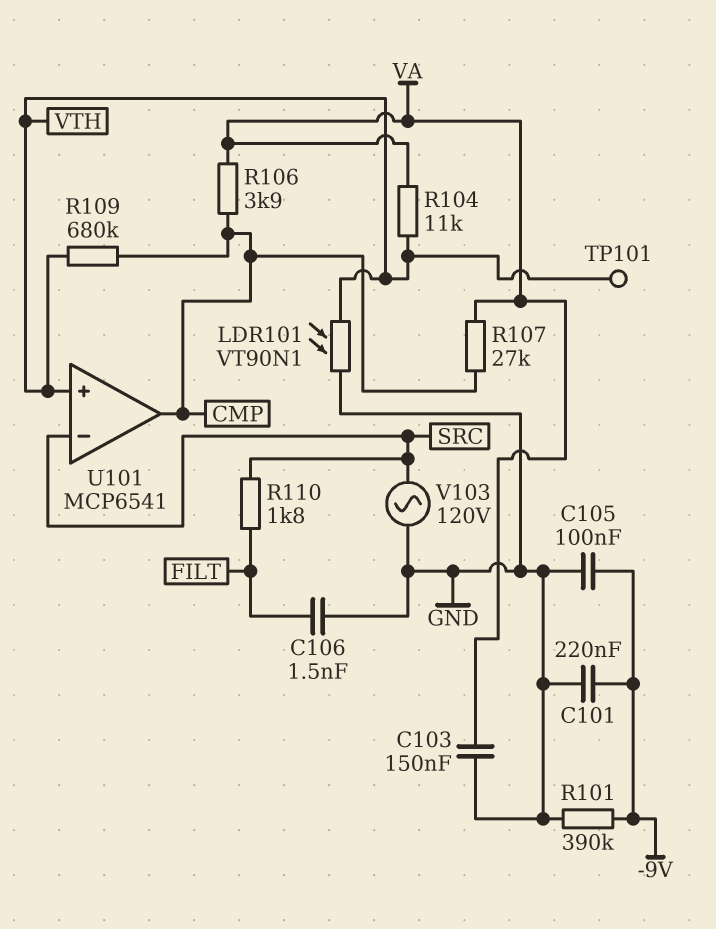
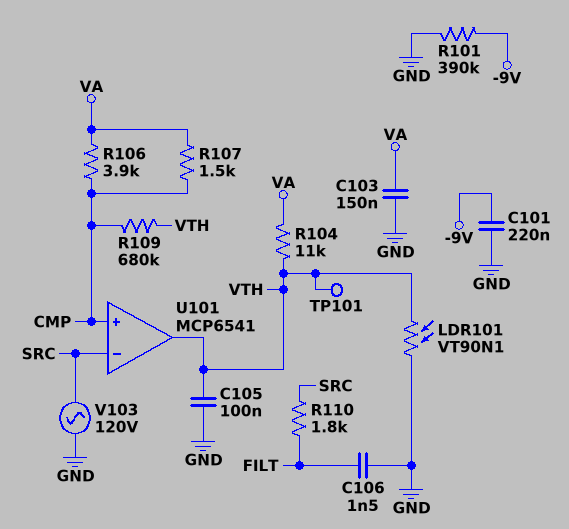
C105: 100nF (-9V, GND) -> 100nF (GND, VTH)
R107: 27k (CMP, VA) -> 1.5k (CMP, VA)
U101 pin in+: VTH -> CMP
U101 pin out: CMP -> VTH

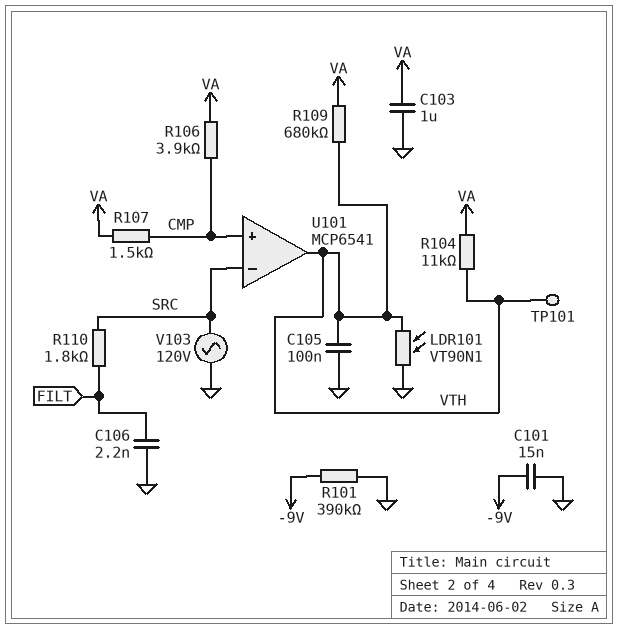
C101: 220nF (-9V, GND) -> 15nF (-9V, GND)
C103: 150nF (GND, VA) -> 1uF (GND, VA)
C106: 1.5nF (FILT, GND) -> 2.2nF (FILT, GND)
R109: 680k (CMP, VTH) -> 680k (VA, VTH)

